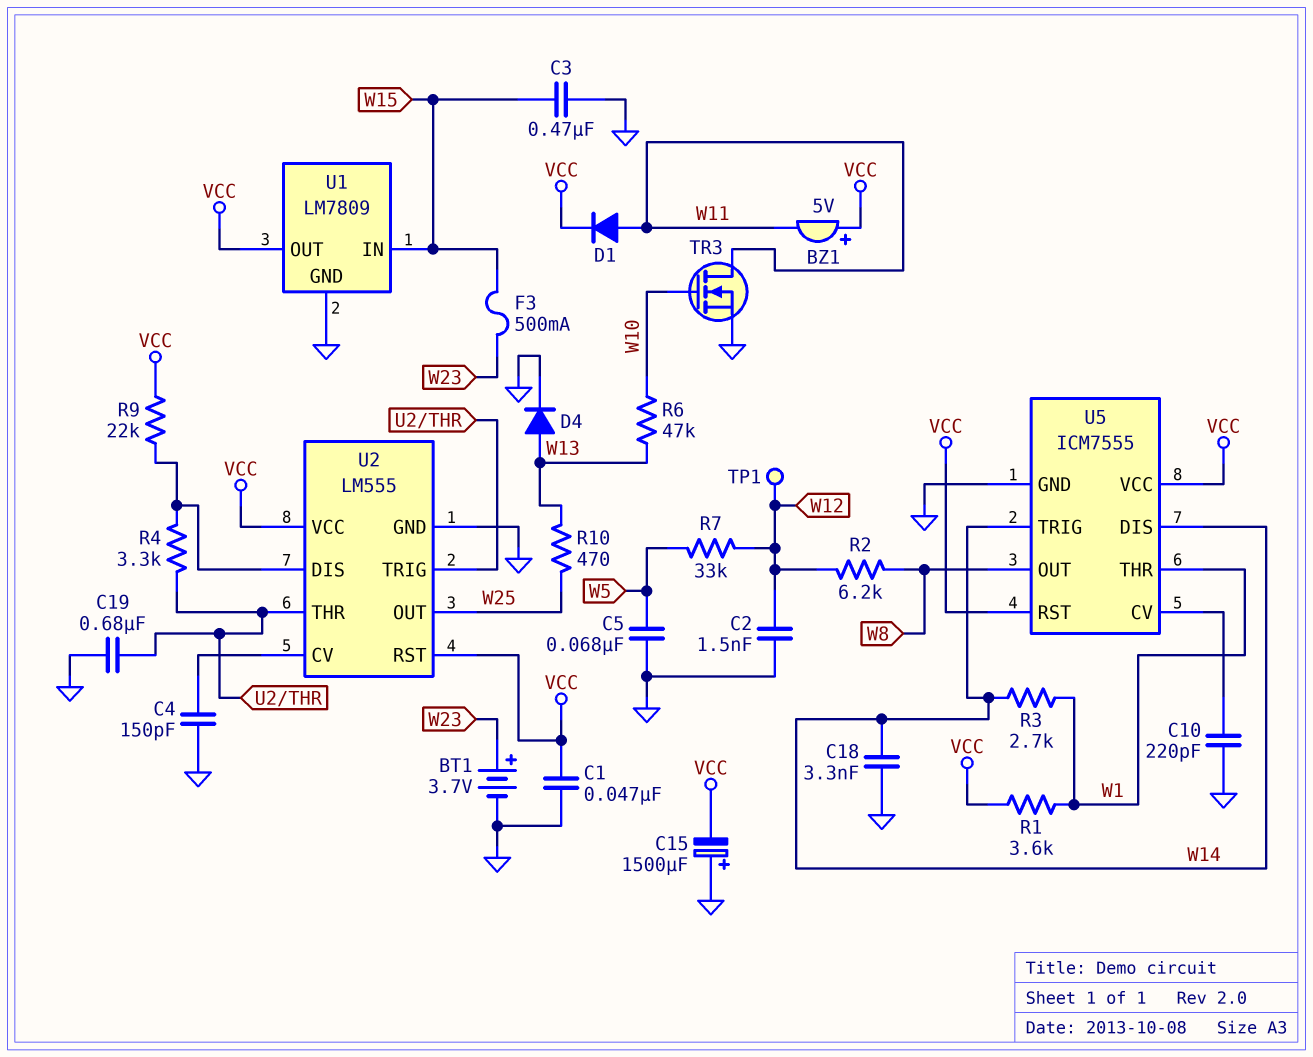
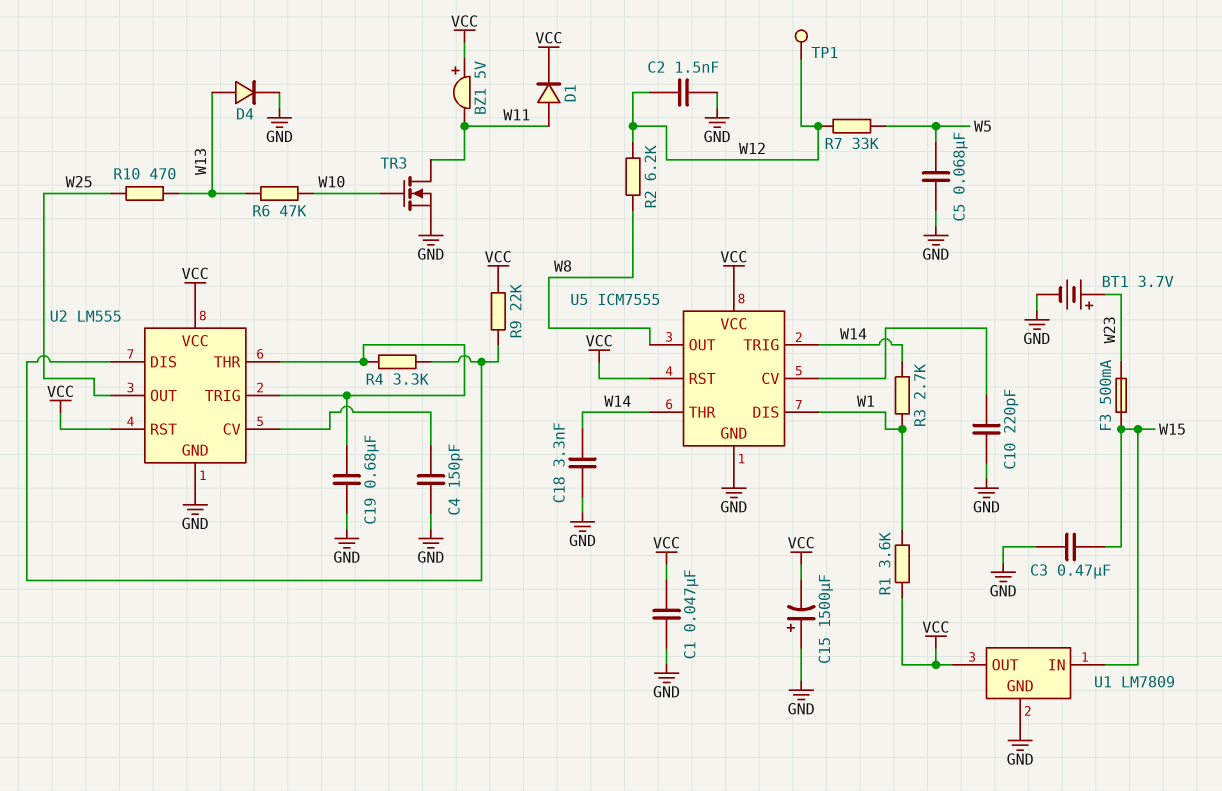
U5 pin DIS: W14 -> W1
U5 pin THR: W1 -> W14

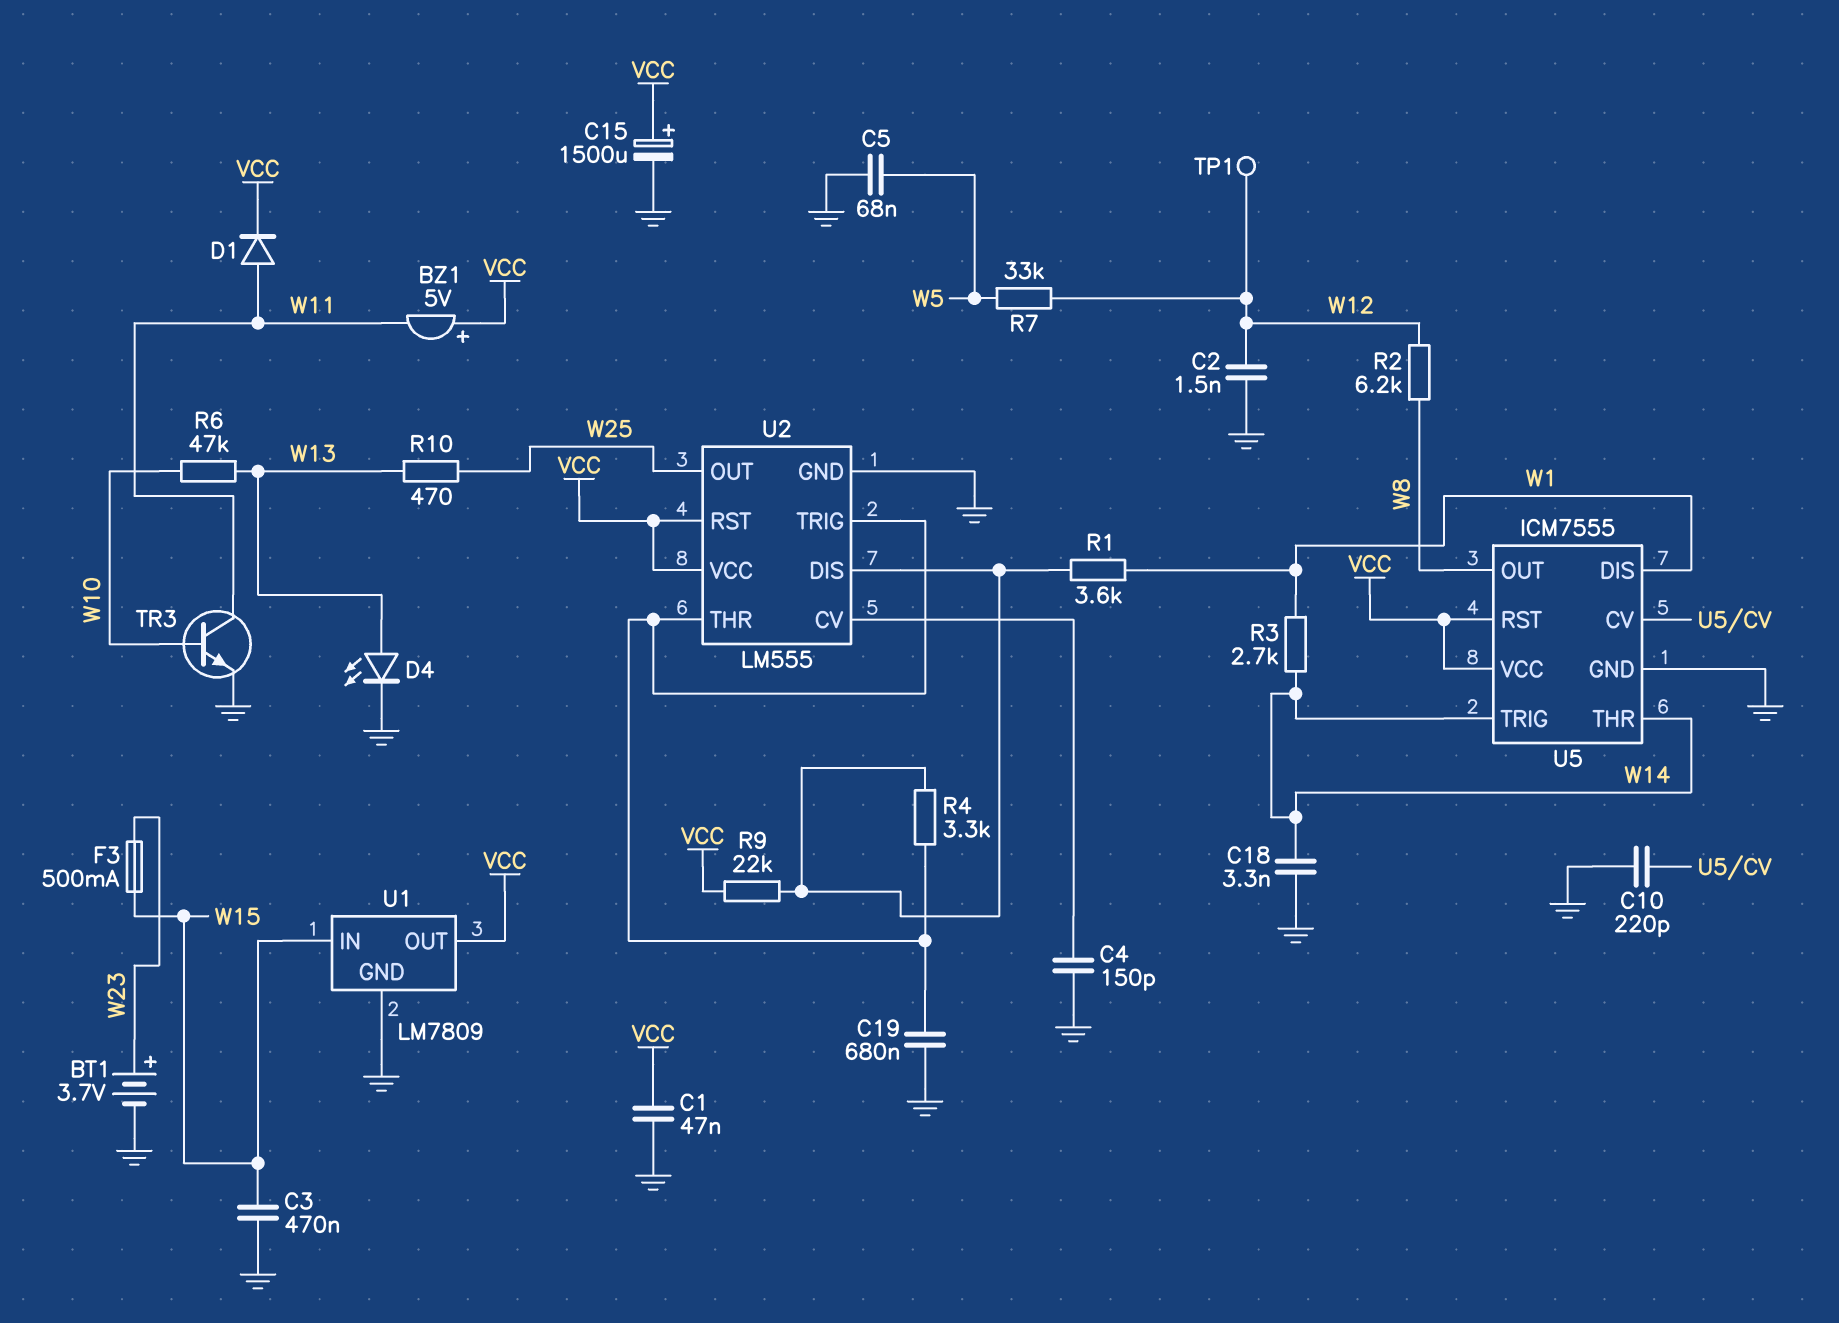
C15: 1500uF (plus GND, minus VCC) -> 1500uF (plus VCC, minus GND)
D4: diode (A W13, K GND) -> LED (A W13, K GND)
R1: 3.6k (VCC, W1) -> 3.6k (U2/DIS, W1)
TR3: NMOS (G W10, D W11, S GND) -> NPN (B W10, C W11, E GND)

